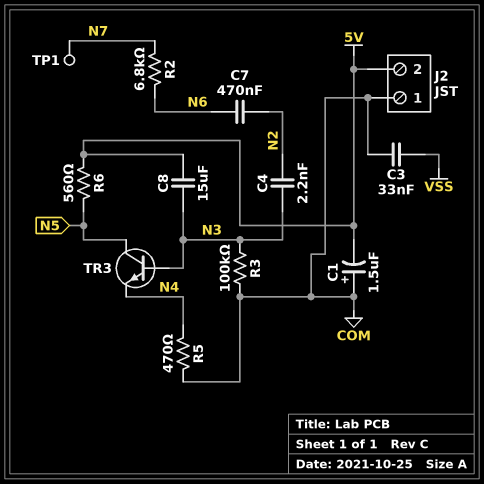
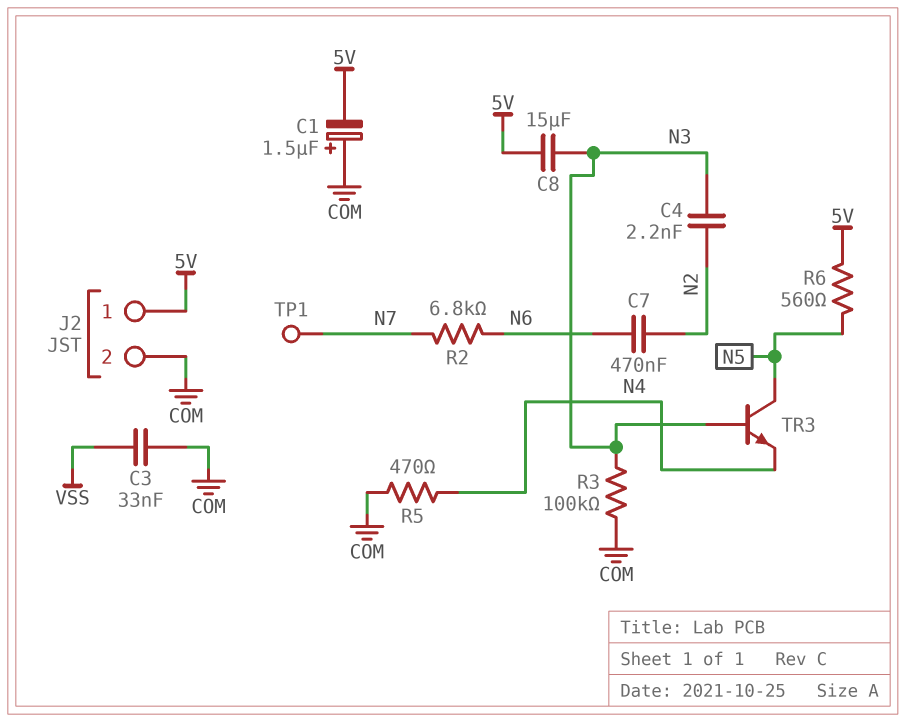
J2 pin 1: COM -> 5V
J2 pin 2: 5V -> COM

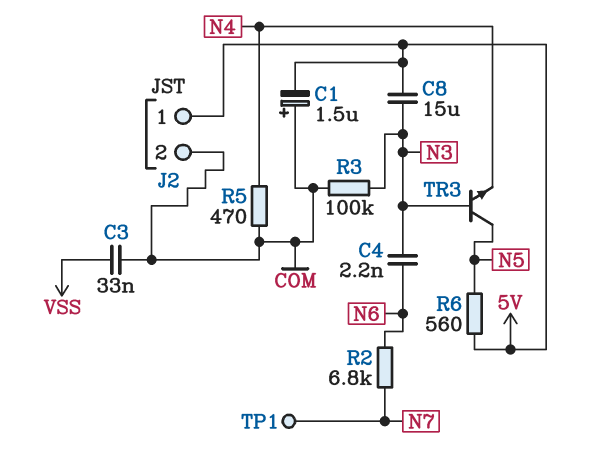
C4: 2.2nF (N2, N3) -> 2.2nF (N3, N6)
C7: 470nF (N2, N6) -> none

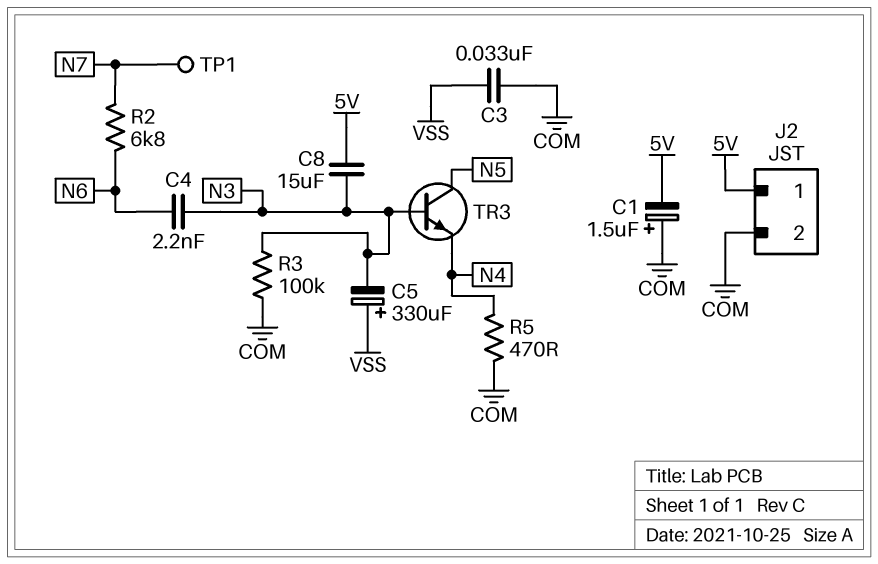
C5: none -> 330uF (plus VSS, minus N3)
R6: 560 (5V, N5) -> none

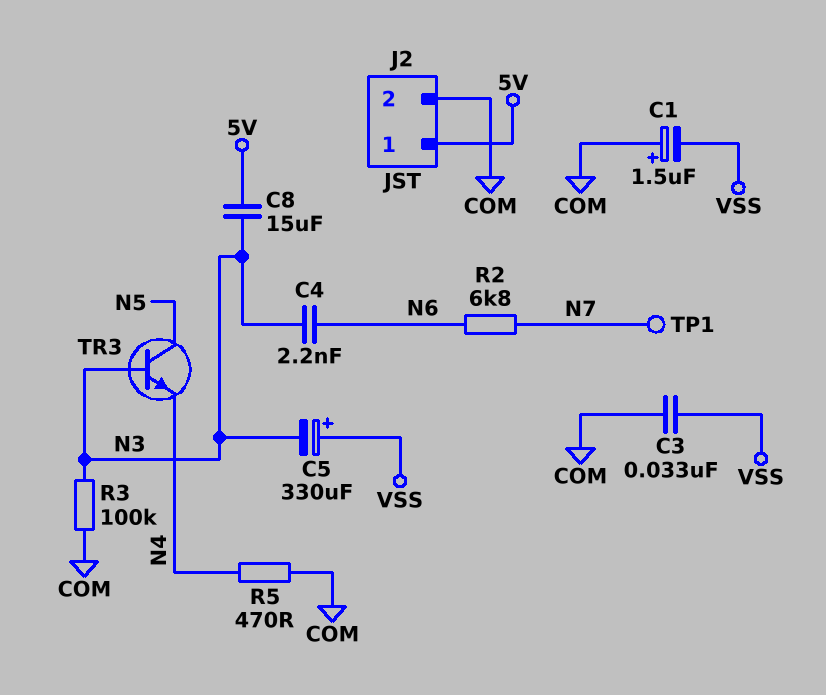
C1: 1.5uF (plus COM, minus 5V) -> 1.5uF (plus COM, minus VSS)

